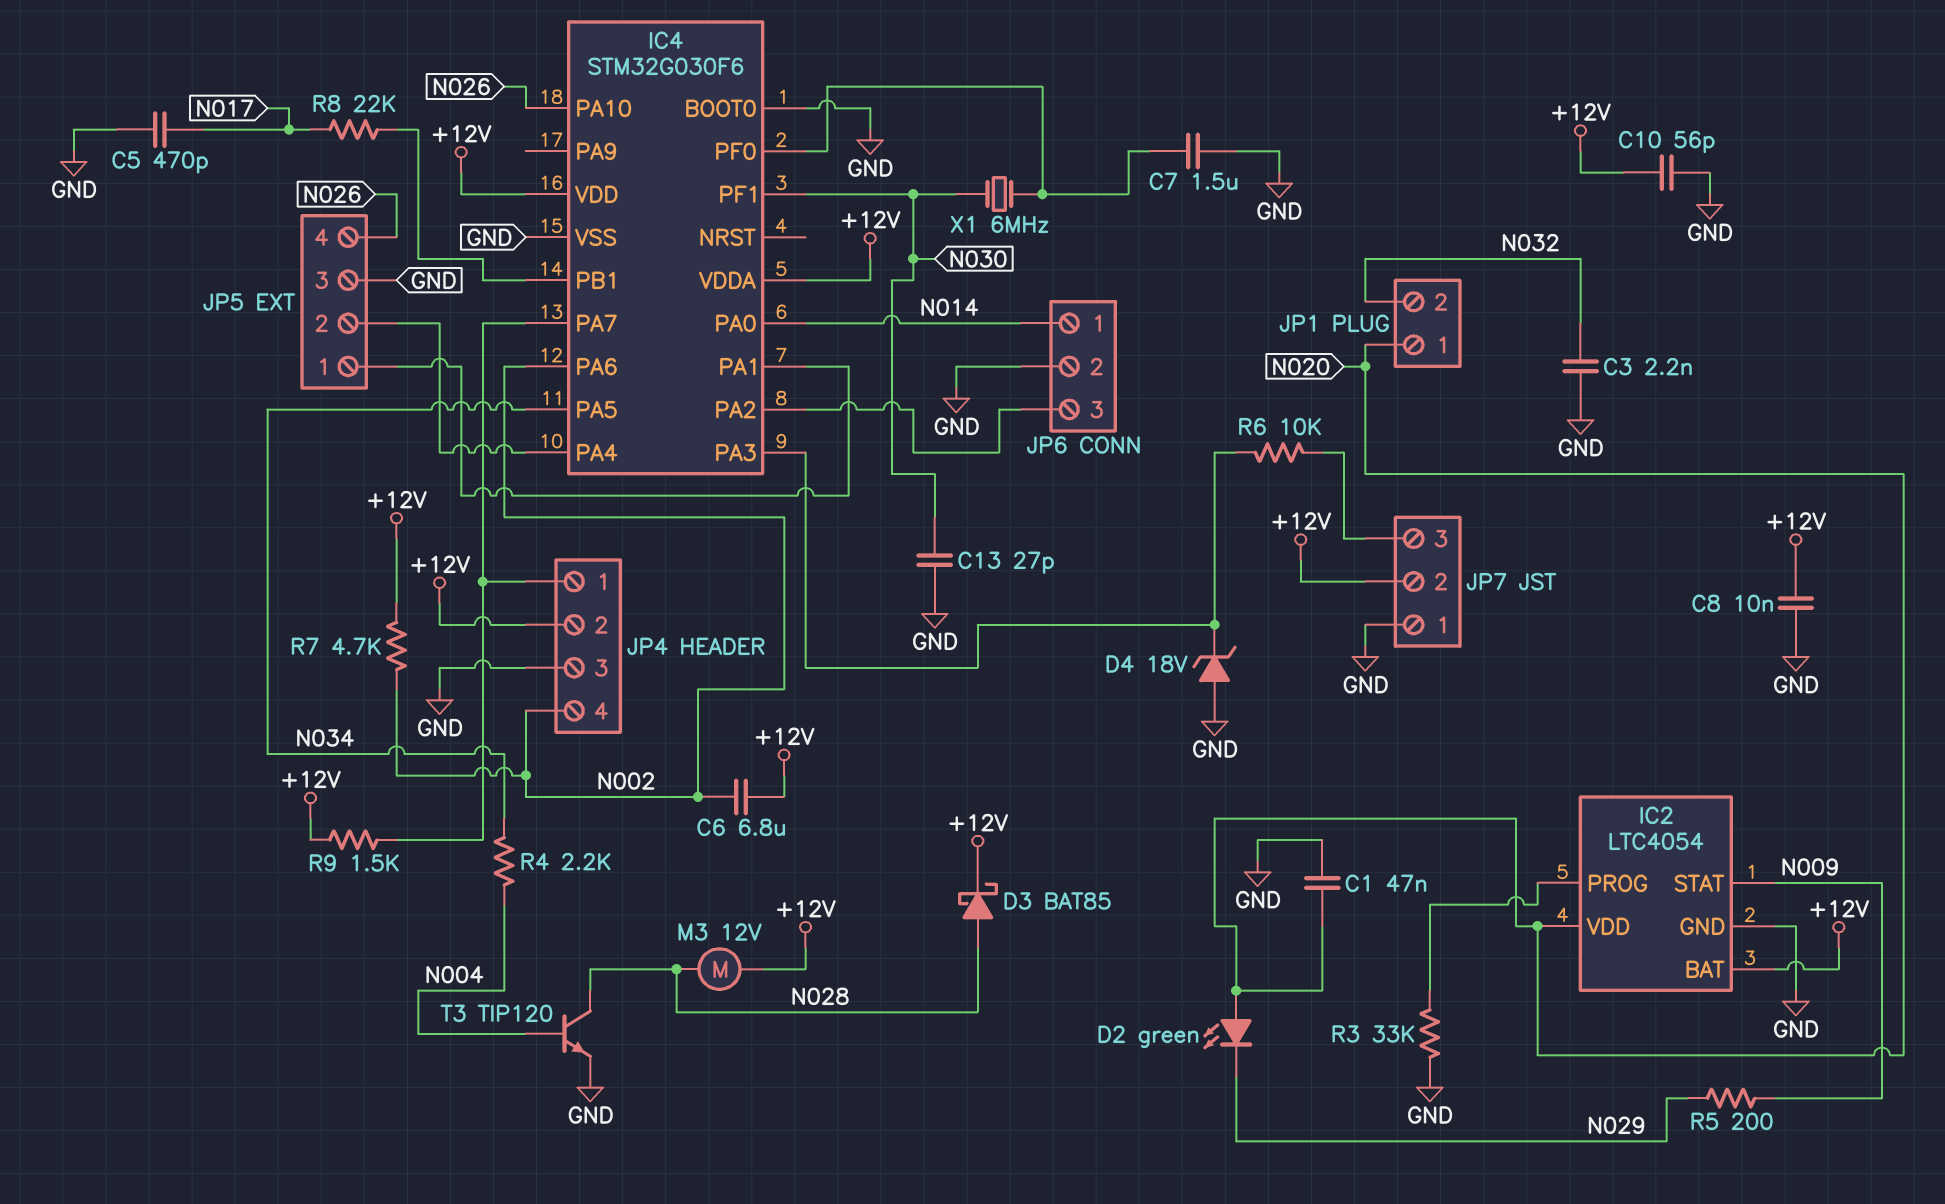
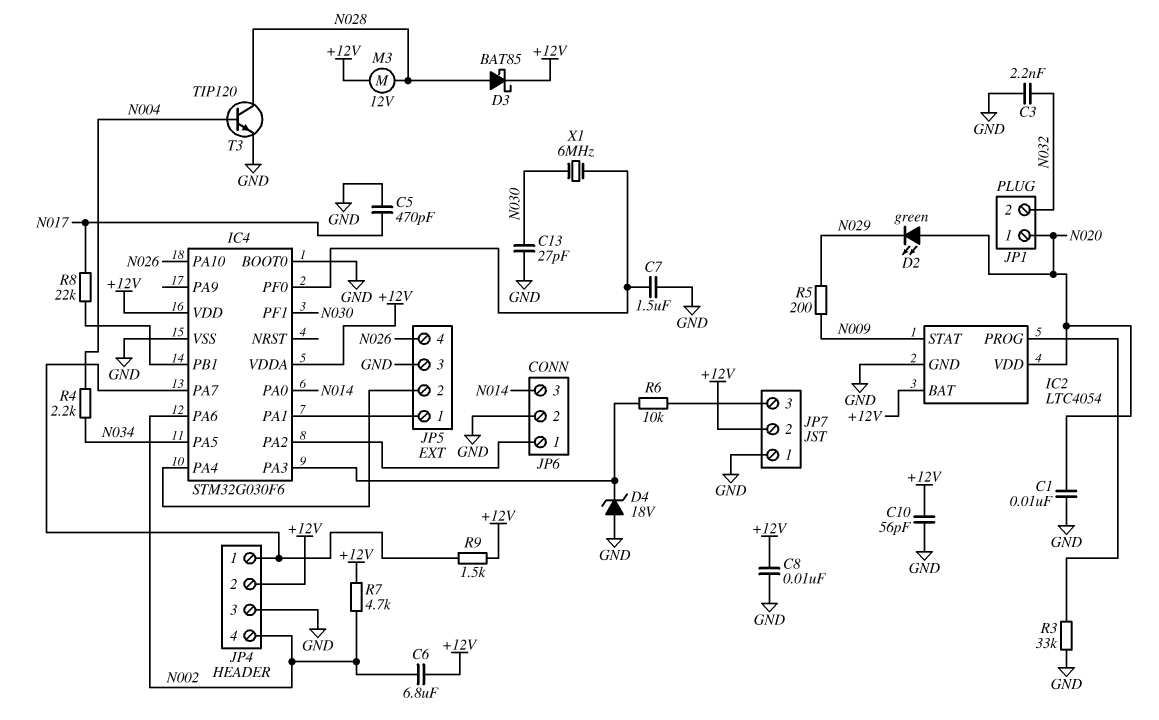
C1: 47nF (GND, N020) -> 10nF (GND, N020)
JP6 pin 1: N014 -> IC4/PA2
JP6 pin 3: IC4/PA2 -> N014

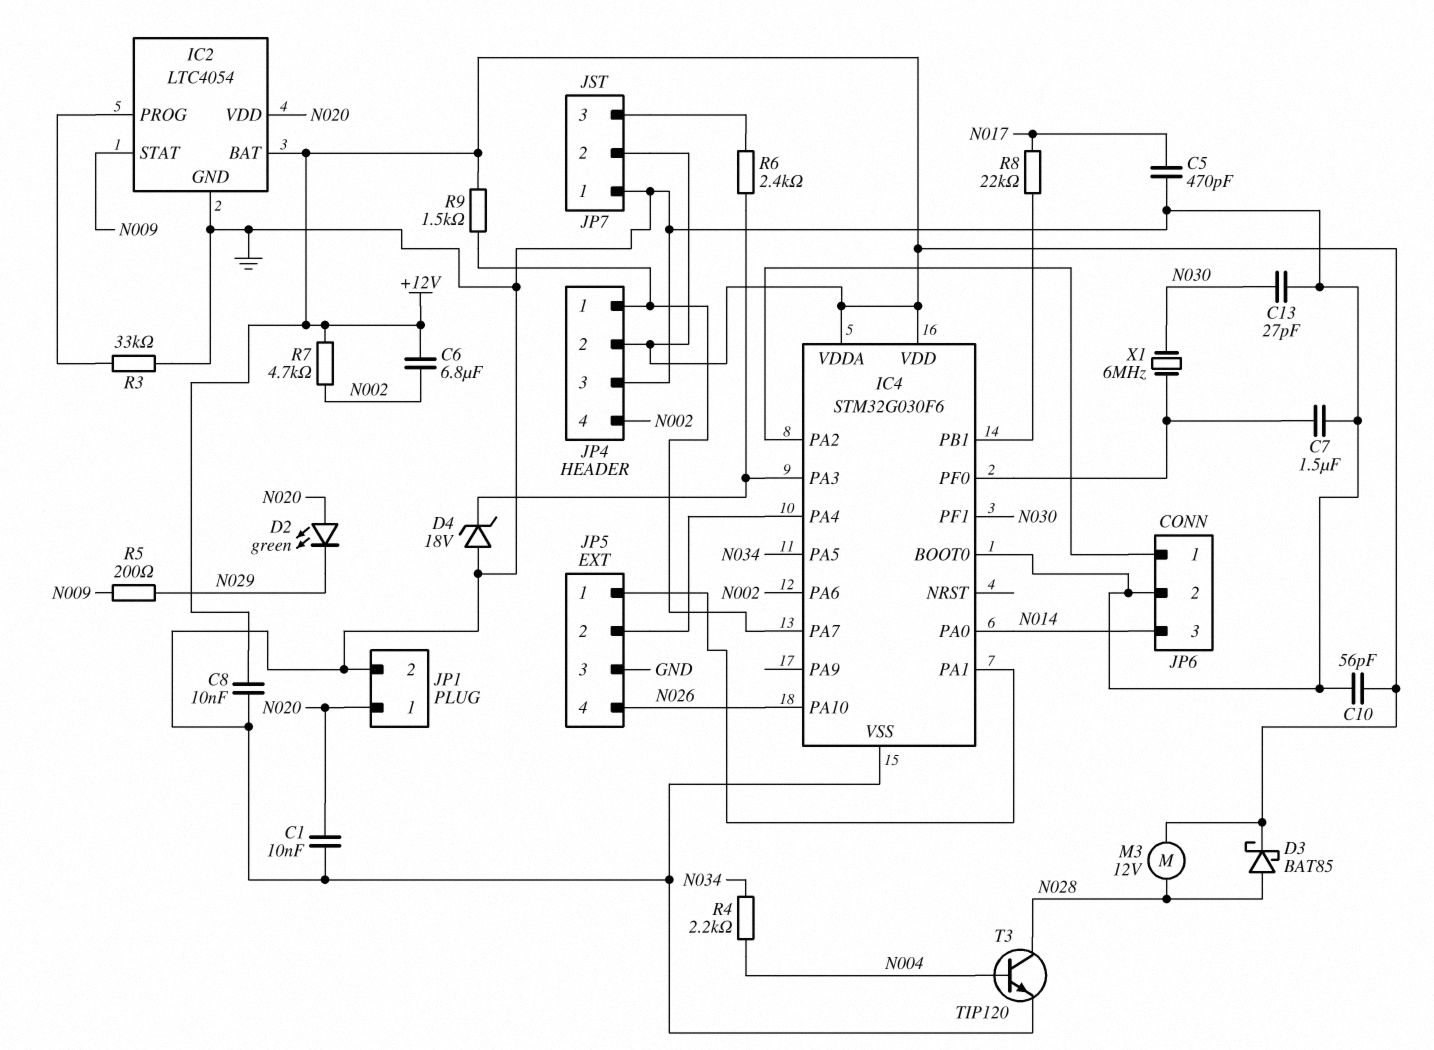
C3: 2.2nF (GND, N032) -> none
JP1 pin 2: N032 -> GND
R6: 10k (IC4/PA3, JP7/3) -> 2.4k (IC4/PA3, JP7/3)

